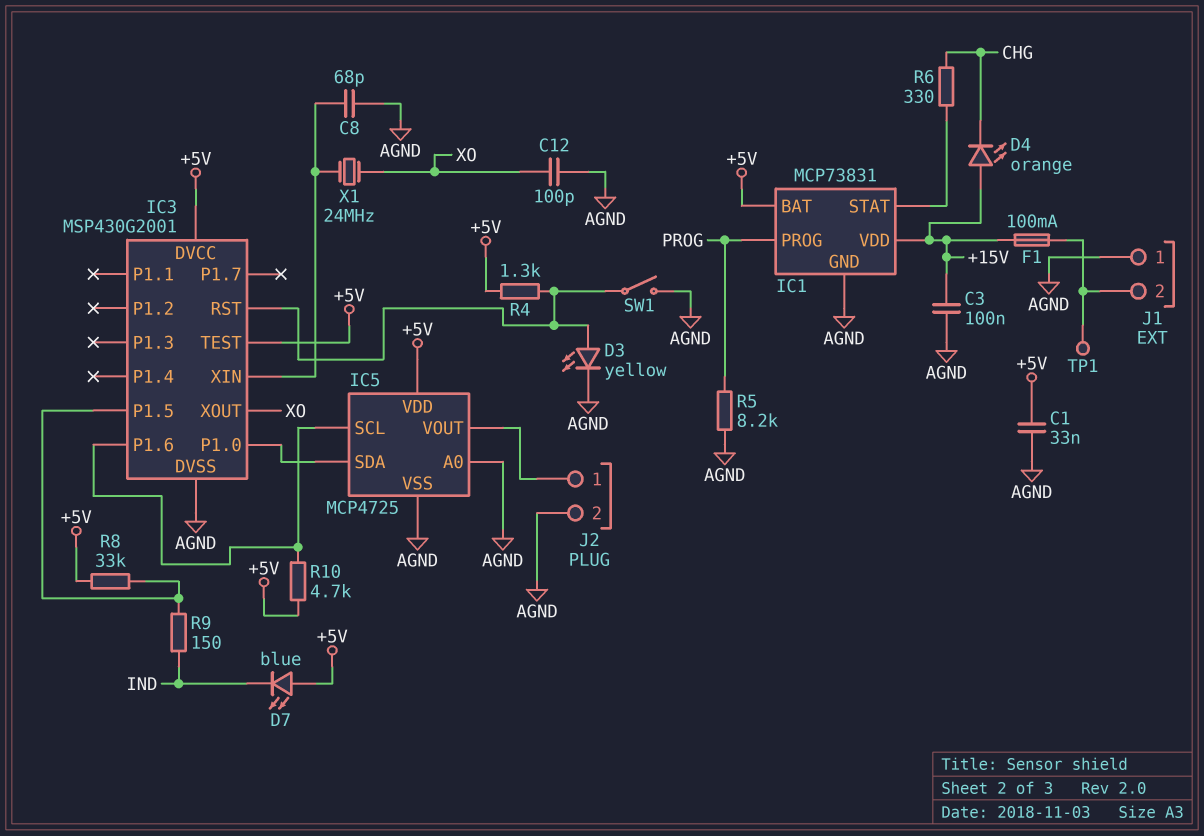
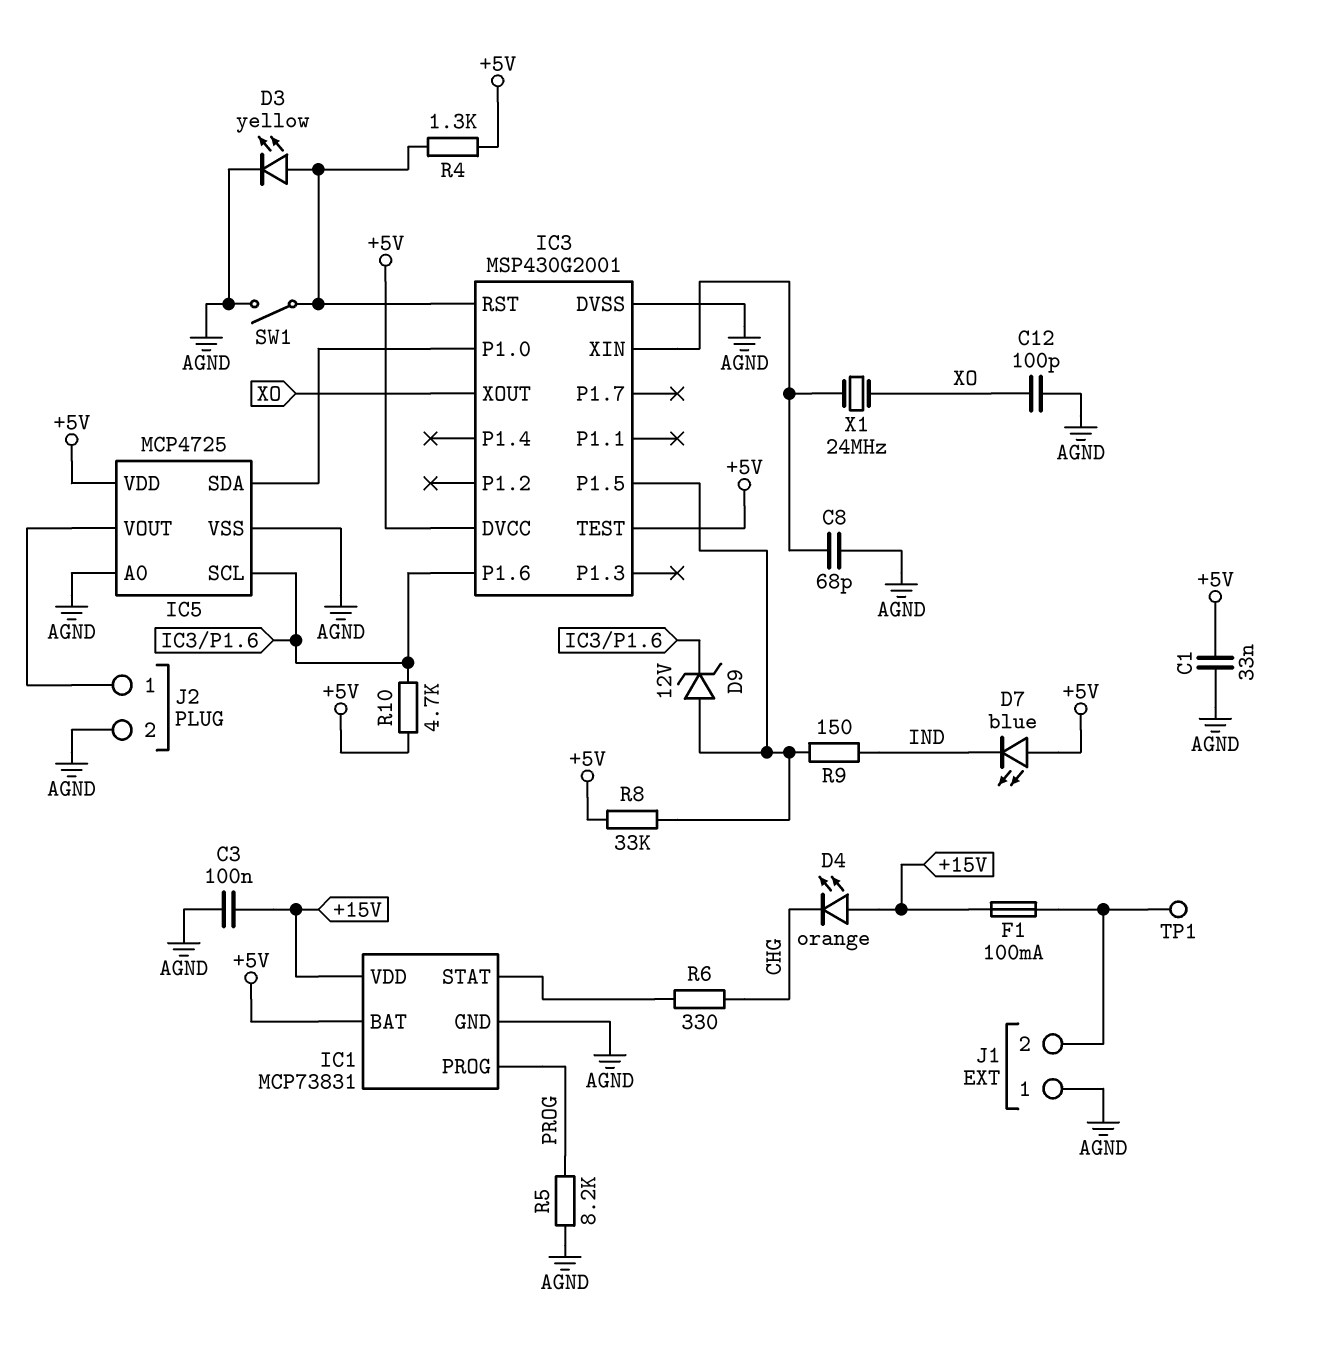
D9: none -> zener 12V (A IC3/P1.5, K IC3/P1.6)

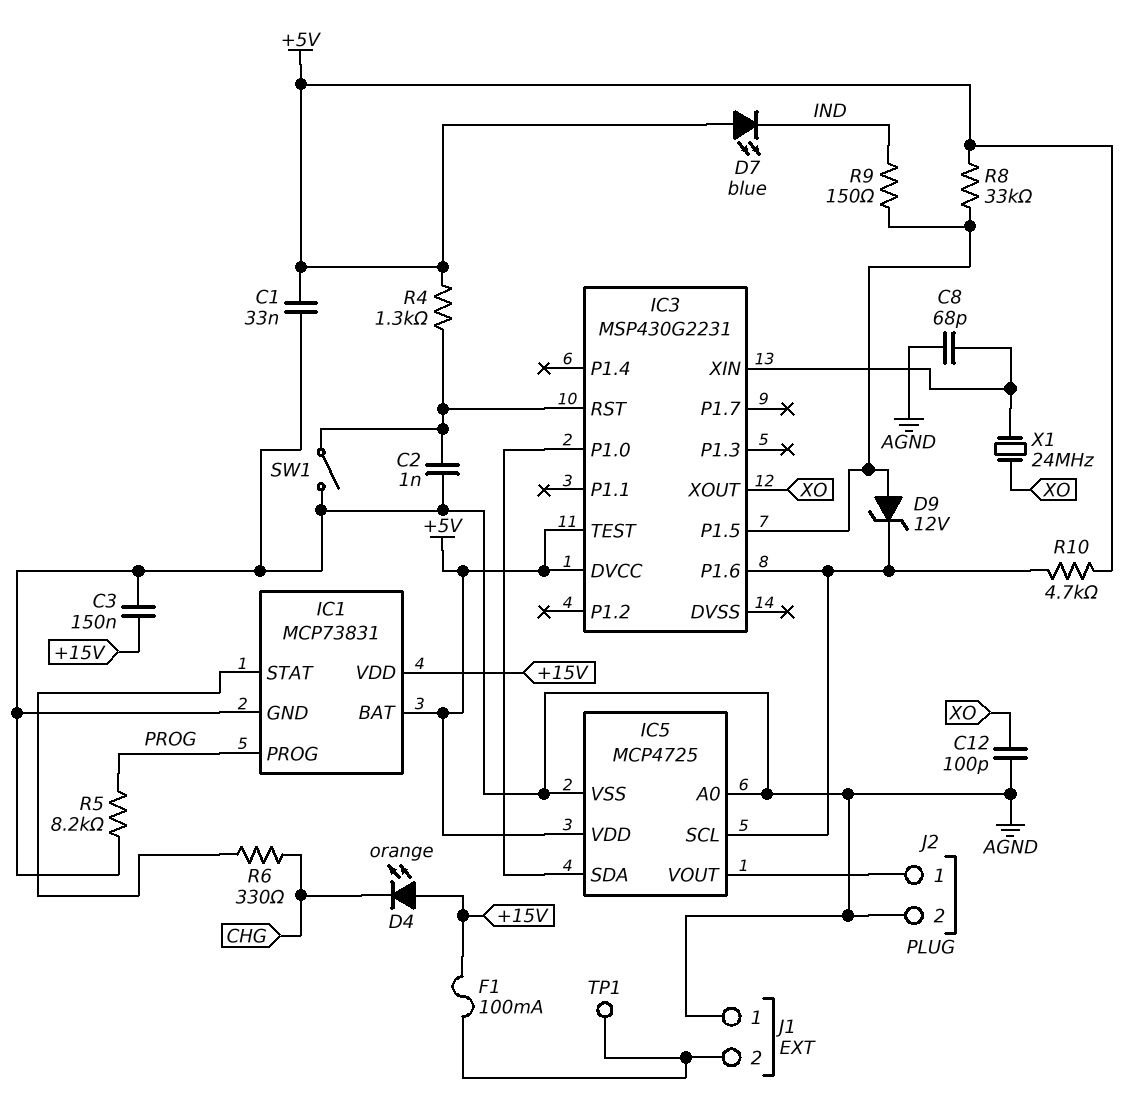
C2: none -> 1nF (AGND, IC3/RST)
C3: 100nF (+15V, AGND) -> 150nF (+15V, AGND)
D3: LED yellow (A IC3/RST, K AGND) -> none
IC3: MSP430G2001 -> MSP430G2231
IC3 pin DVSS: AGND -> none

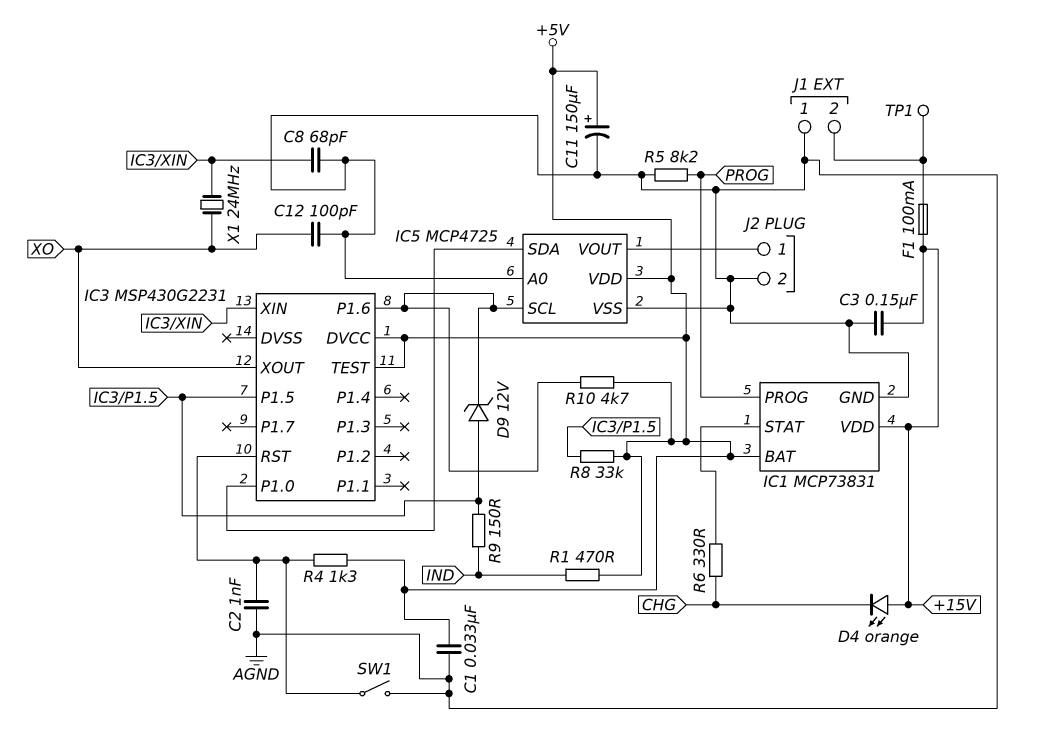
C11: none -> 150uF (plus +5V, minus AGND)
D7: LED blue (A +5V, K IND) -> none
R1: none -> 470 (+5V, IND)

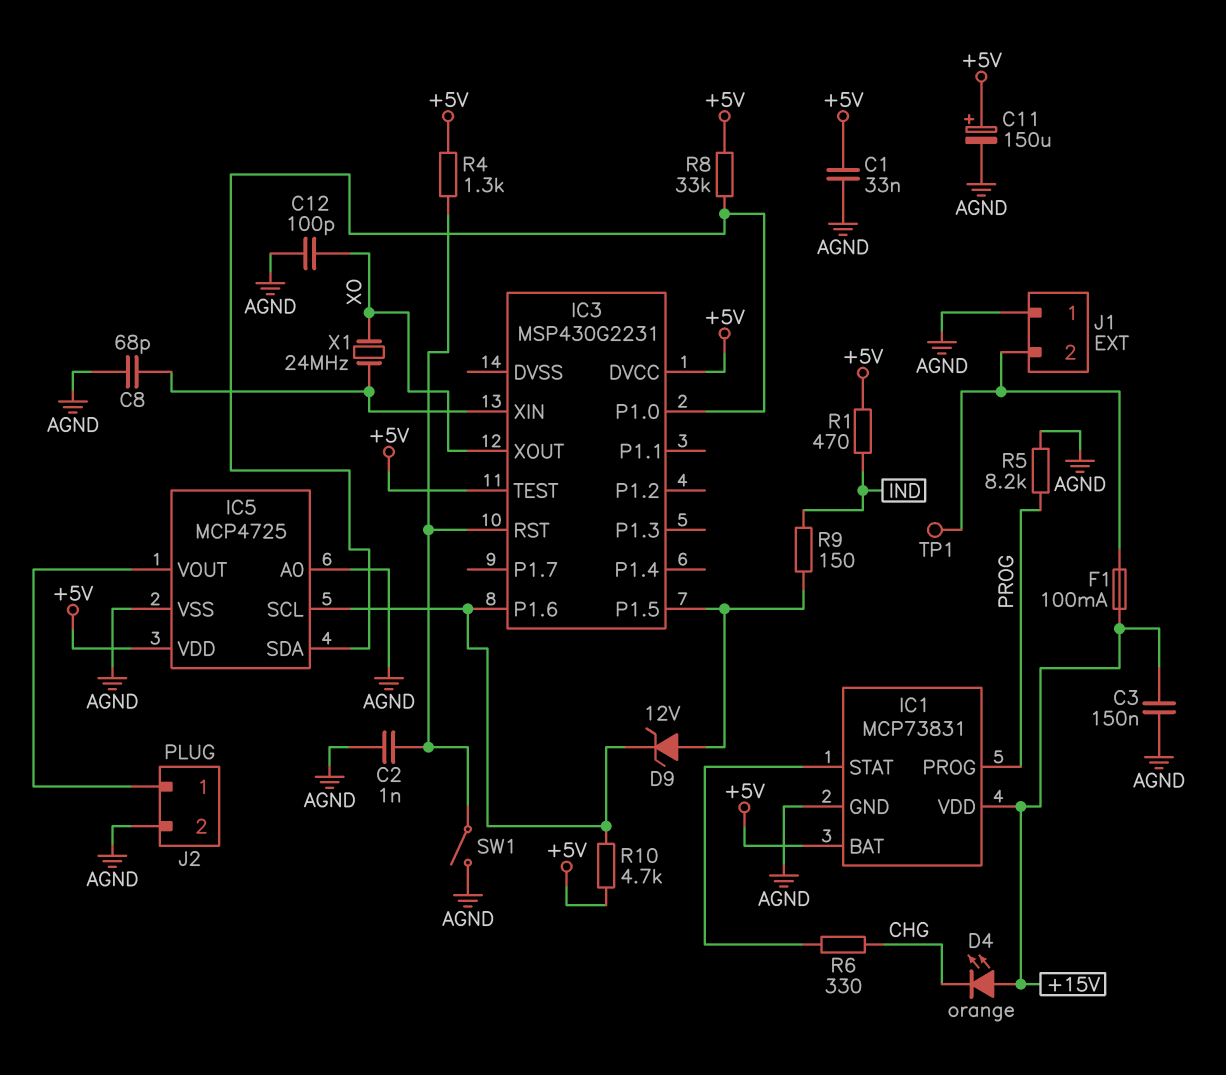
R8: 33k (+5V, IC3/P1.5) -> 33k (+5V, IC3/P1.0)

